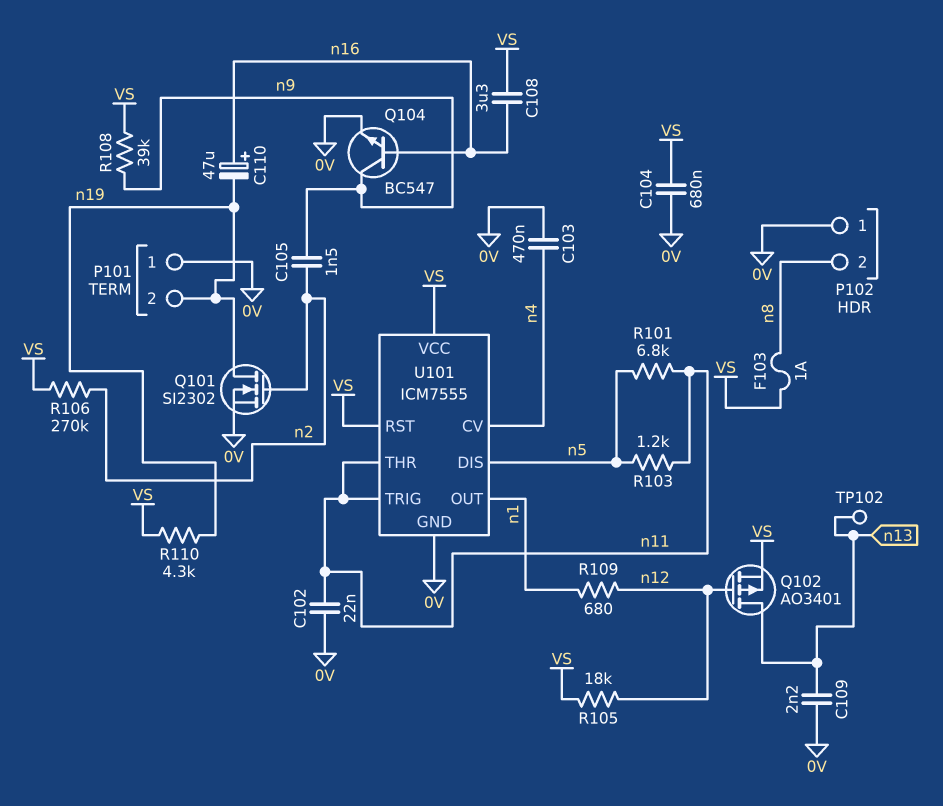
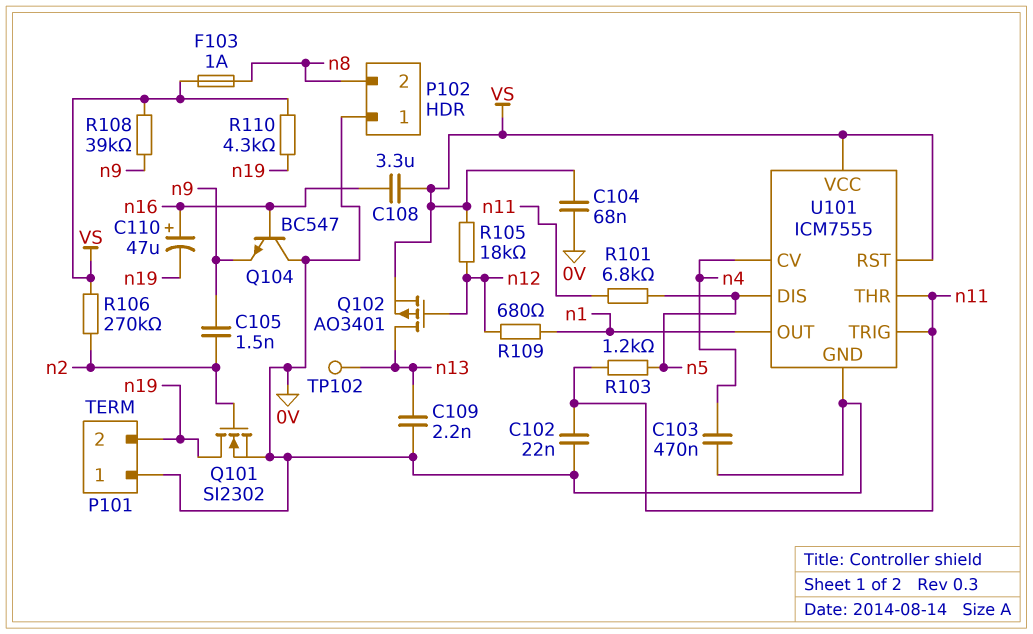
C104: 680nF (0V, VS) -> 68nF (0V, VS)
Q104: NPN BC547 (B n16, C n9, E 0V) -> NPN BC547 (B n16, C 0V, E n9)

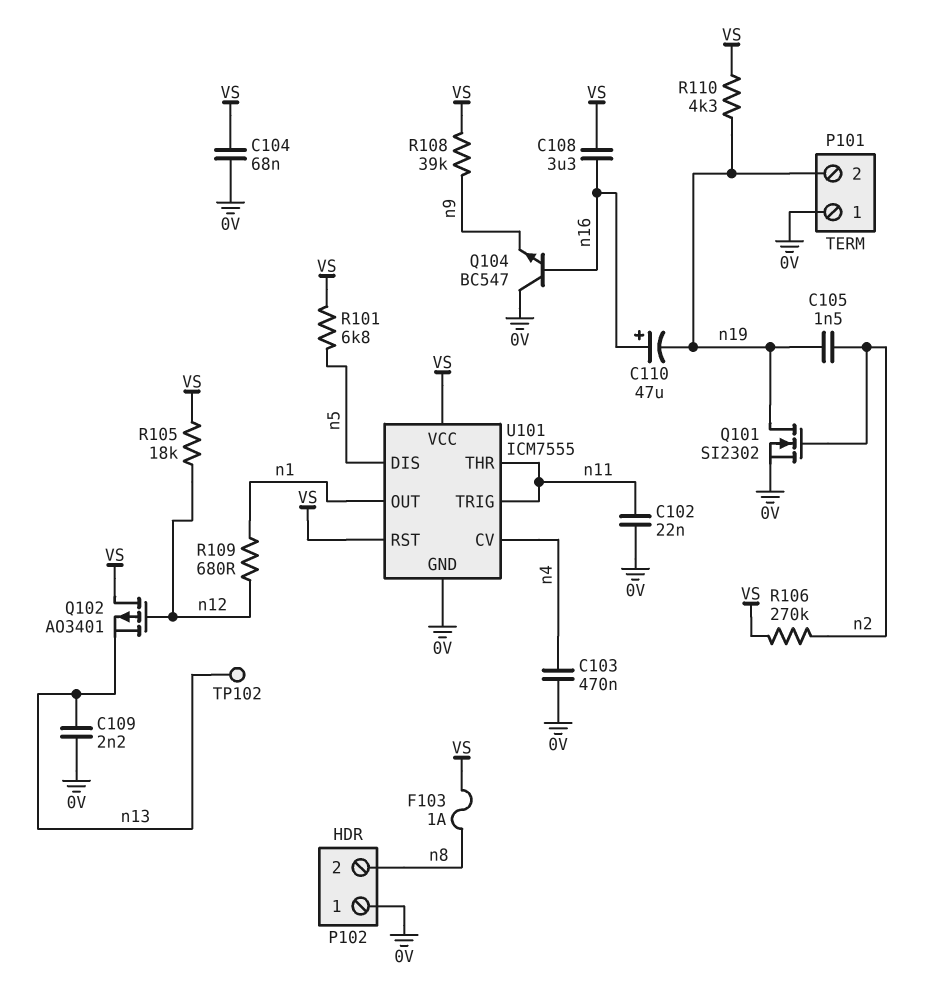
C105: 1.5nF (n2, n9) -> 1.5nF (n2, n19)
Q102: PMOS AO3401 (G n12, D n13, S VS) -> PMOS AO3401 (G n12, D VS, S n13)
R101: 6.8k (n5, n11) -> 6.8k (VS, n5)
R103: 1.2k (n5, n11) -> none

